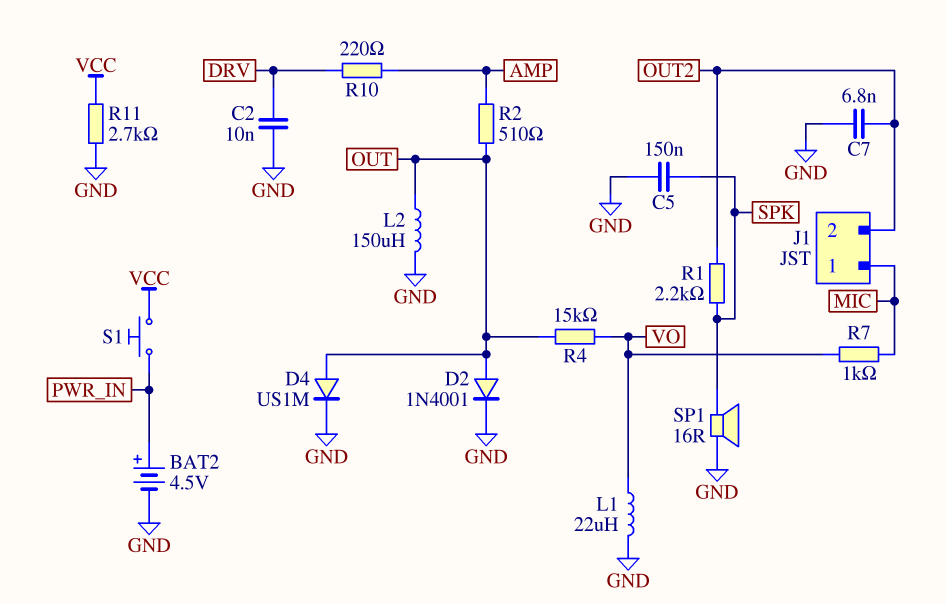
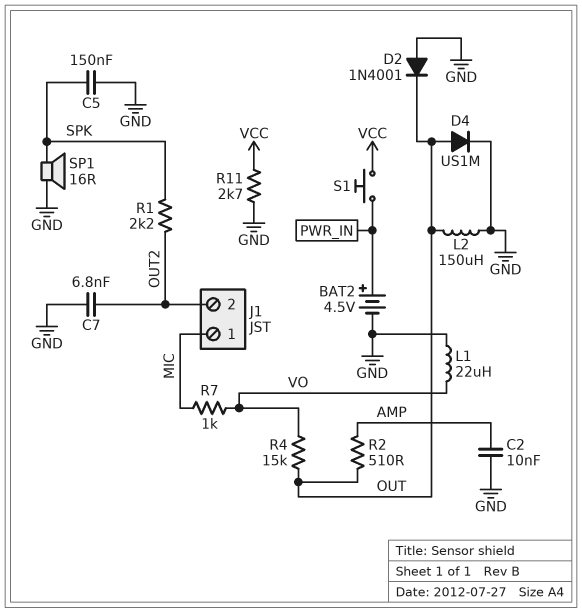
C2: 10nF (DRV, GND) -> 10nF (AMP, GND)
D2: diode 1N4001 (A OUT, K GND) -> diode 1N4001 (A GND, K OUT)
R10: 220 (AMP, DRV) -> none

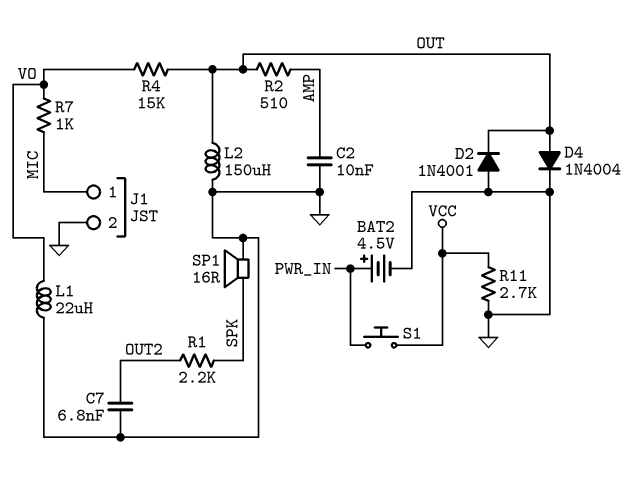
C5: 150nF (GND, SPK) -> none
D4: diode US1M (A OUT, K GND) -> diode 1N4004 (A OUT, K GND)
J1 pin 2: OUT2 -> GND

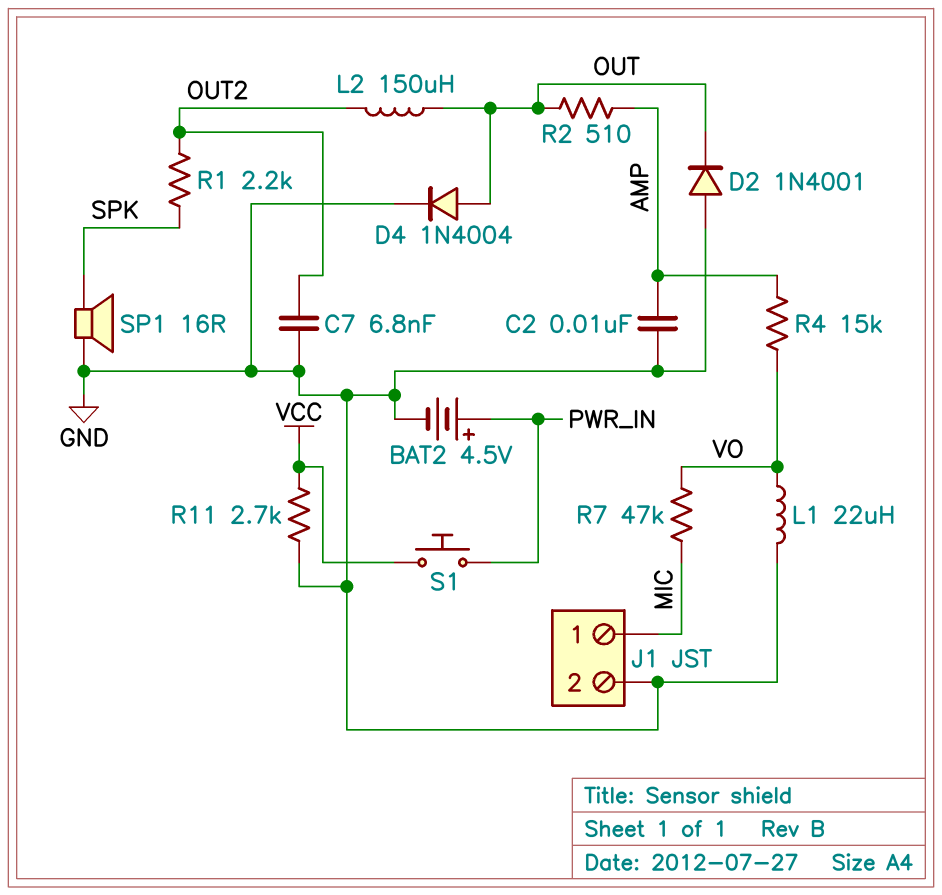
L2: 150uH (GND, OUT) -> 150uH (OUT, OUT2)
R4: 15k (OUT, VO) -> 15k (AMP, VO)
R7: 1k (MIC, VO) -> 47k (MIC, VO)

